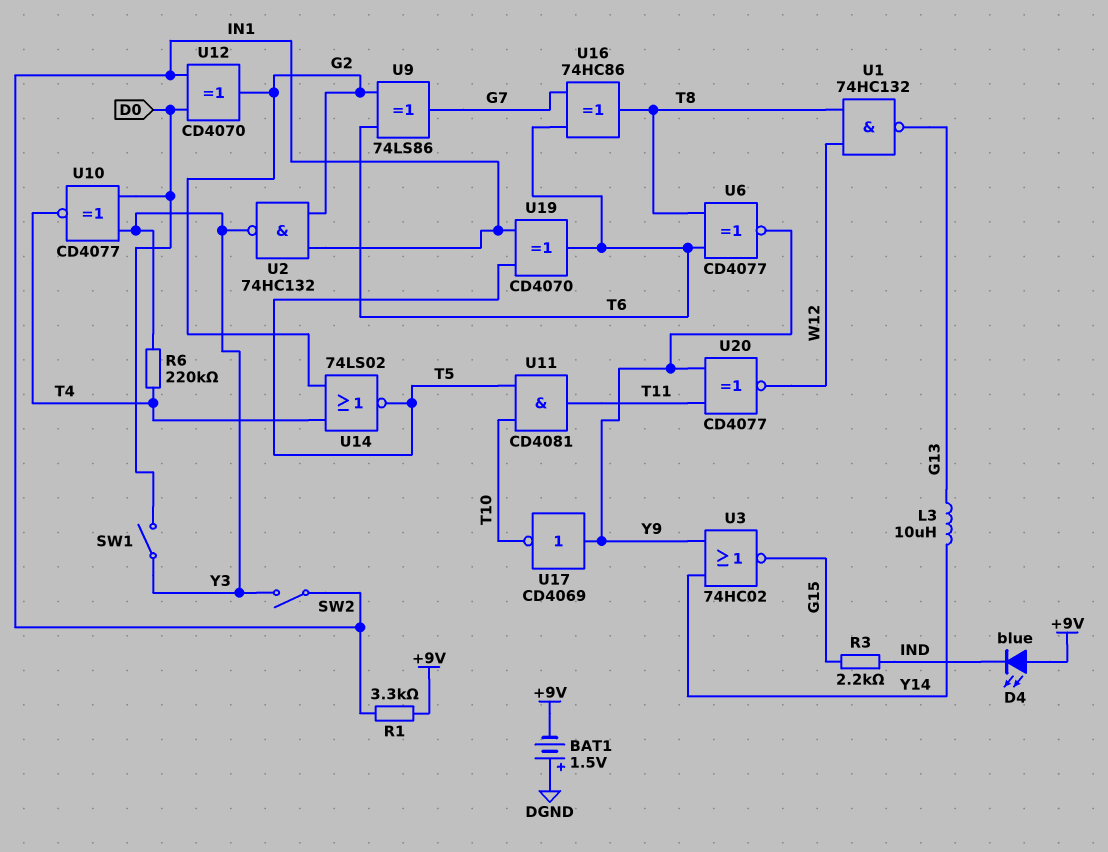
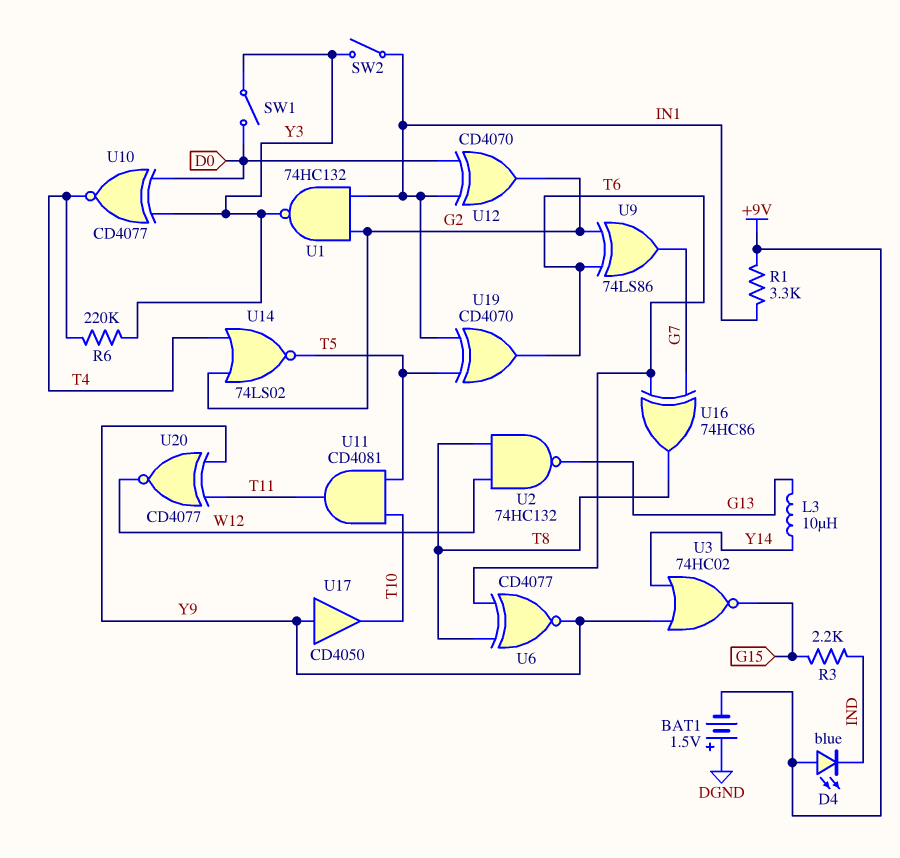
U1: NAND 74HC132 (in T8, in W12, out G13) -> NAND 74HC132 (in G2, in IN1, out Y3)
U2: NAND 74HC132 (in G2, in IN1, out Y3) -> NAND 74HC132 (in T8, in W12, out G13)
U17: NOT CD4069 (in Y9, out T10) -> buffer CD4050 (in Y9, out T10)

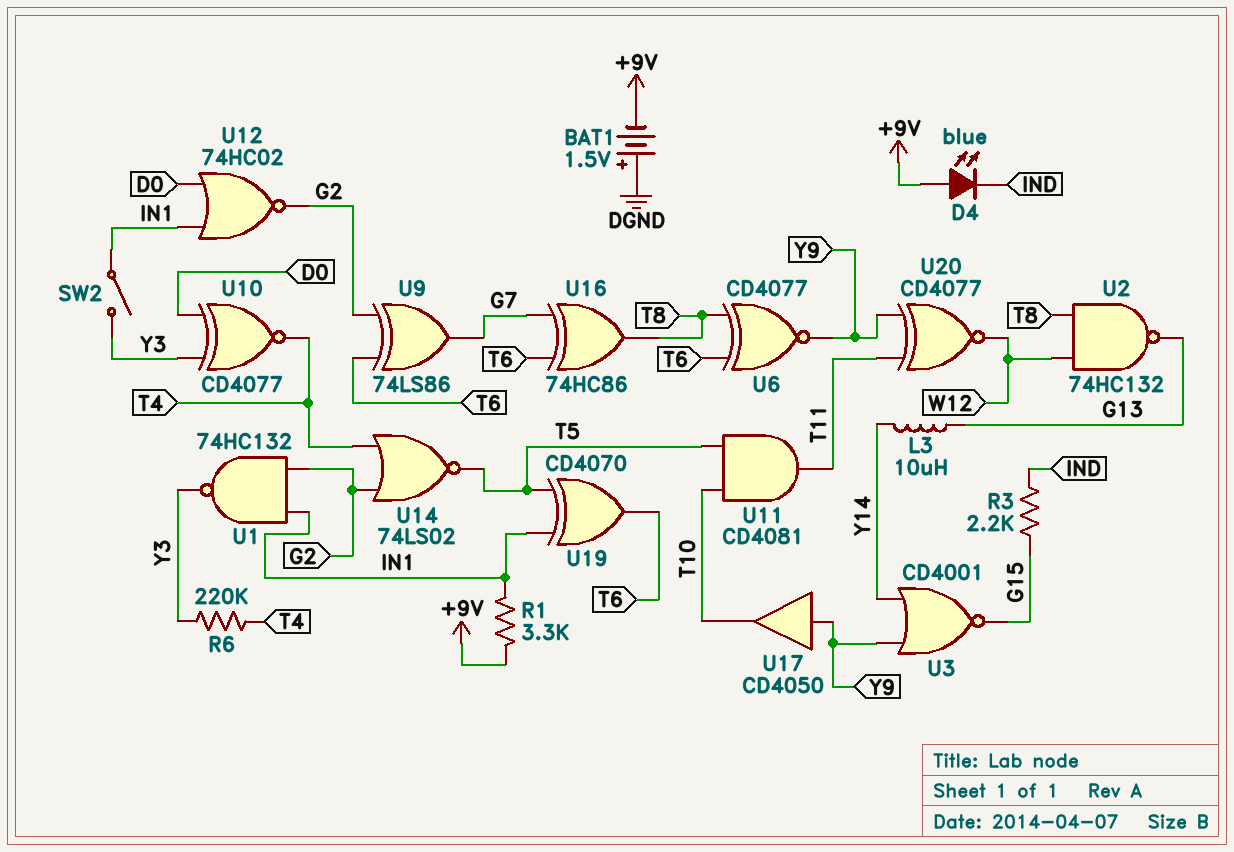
SW1: switch (D0, Y3) -> none
U3: NOR 74HC02 (in Y9, in Y14, out G15) -> NOR CD4001 (in Y9, in Y14, out G15)
U12: XOR CD4070 (in D0, in IN1, out G2) -> NOR 74HC02 (in D0, in IN1, out G2)

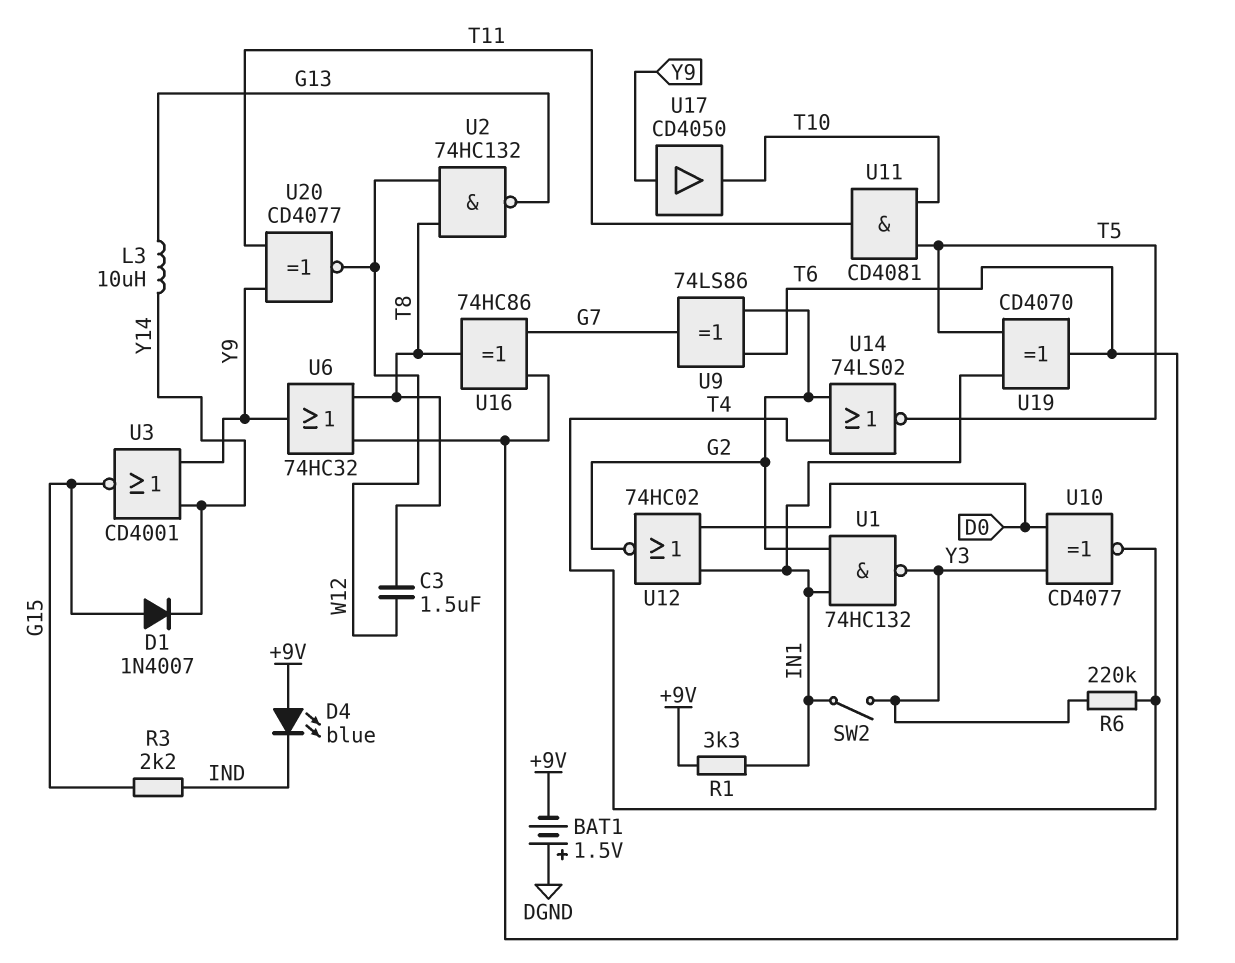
C3: none -> 1.5uF (T8, W12)
D1: none -> diode 1N4007 (A G15, K Y14)
U6: XNOR CD4077 (in T6, in T8, out Y9) -> OR 74HC32 (in T6, in T8, out Y9)

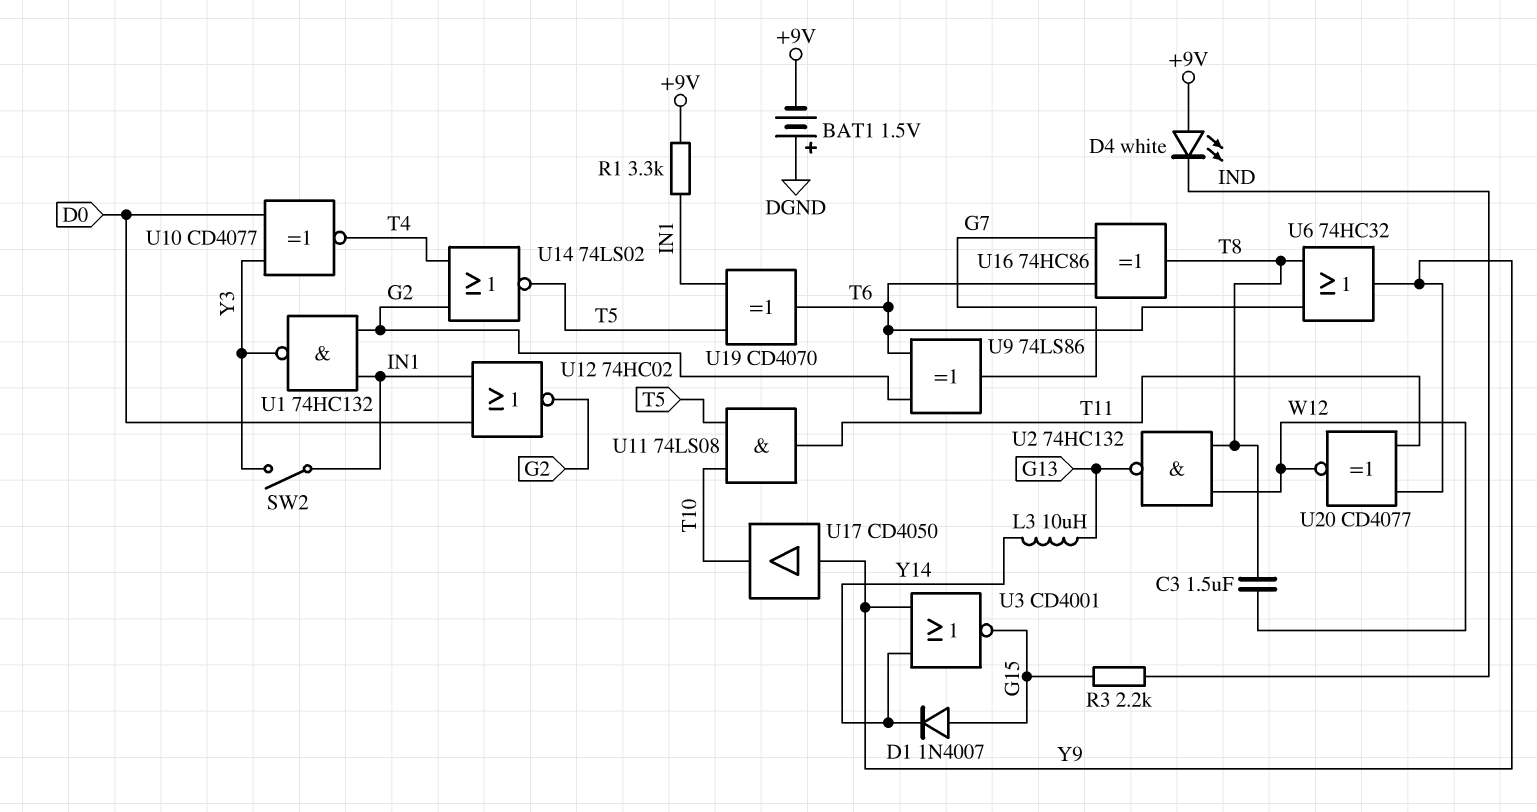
D4: LED blue (A +9V, K IND) -> LED white (A +9V, K IND)
R6: 220k (T4, Y3) -> none
U11: AND CD4081 (in T5, in T10, out T11) -> AND 74LS08 (in T5, in T10, out T11)

